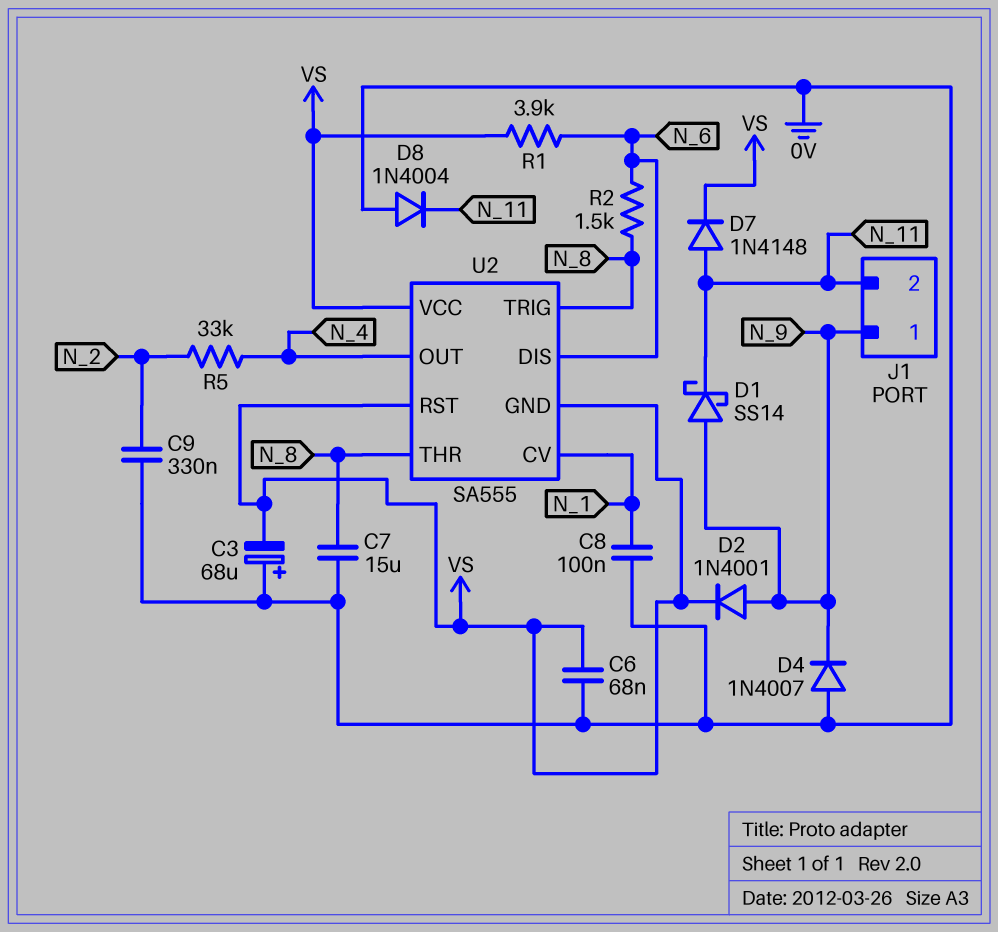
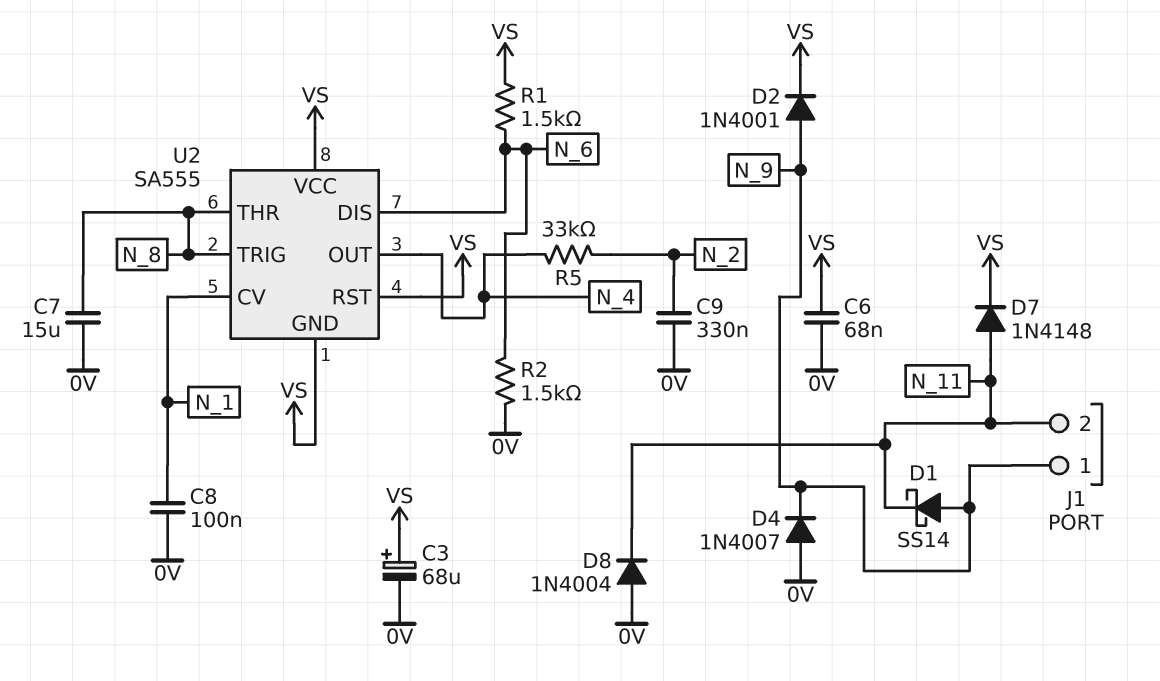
C3: 68uF (plus 0V, minus VS) -> 68uF (plus VS, minus 0V)
R1: 3.9k (N_6, VS) -> 1.5k (N_6, VS)
R2: 1.5k (N_6, N_8) -> 1.5k (0V, N_6)

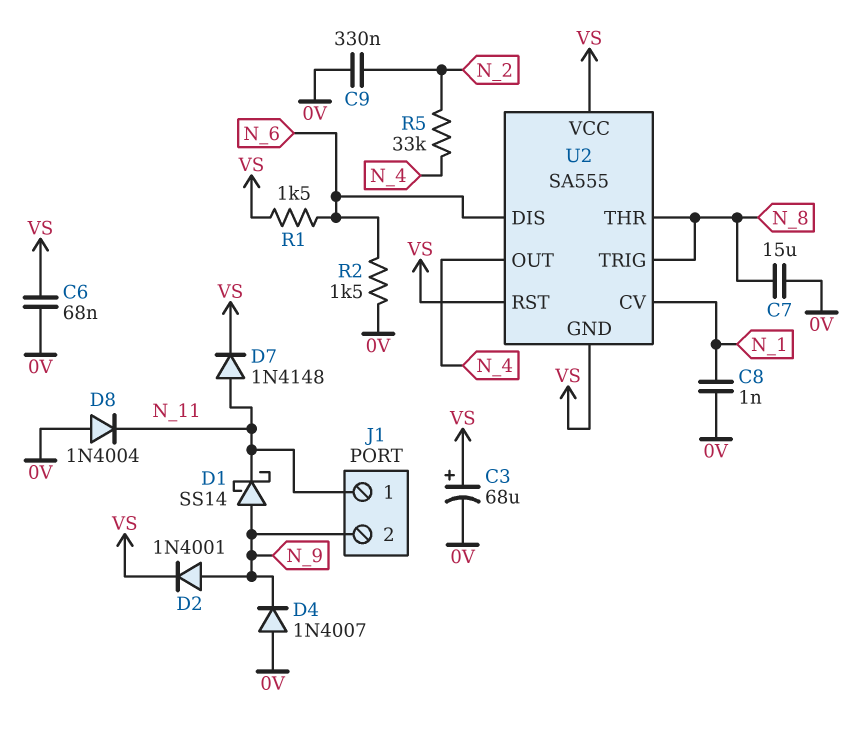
C8: 100nF (0V, N_1) -> 1nF (0V, N_1)
J1 pin 1: N_9 -> N_11
J1 pin 2: N_11 -> N_9

